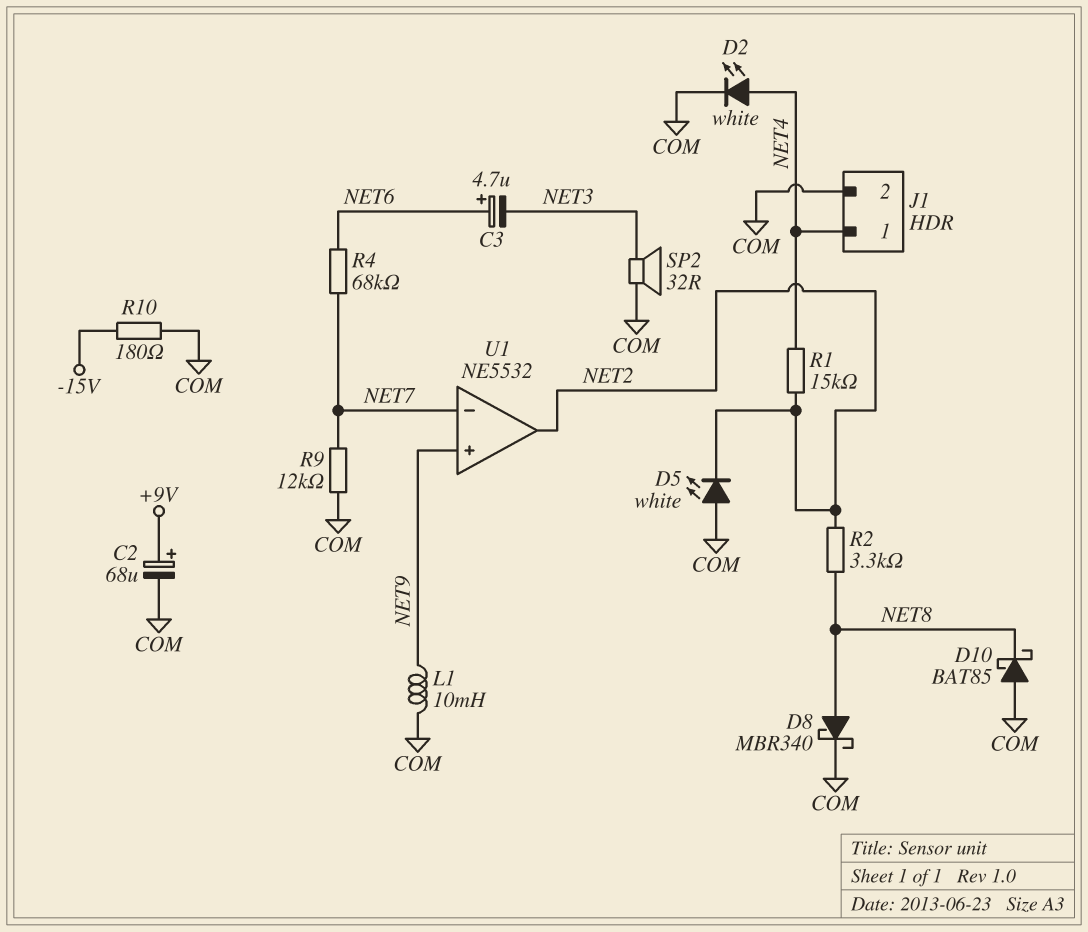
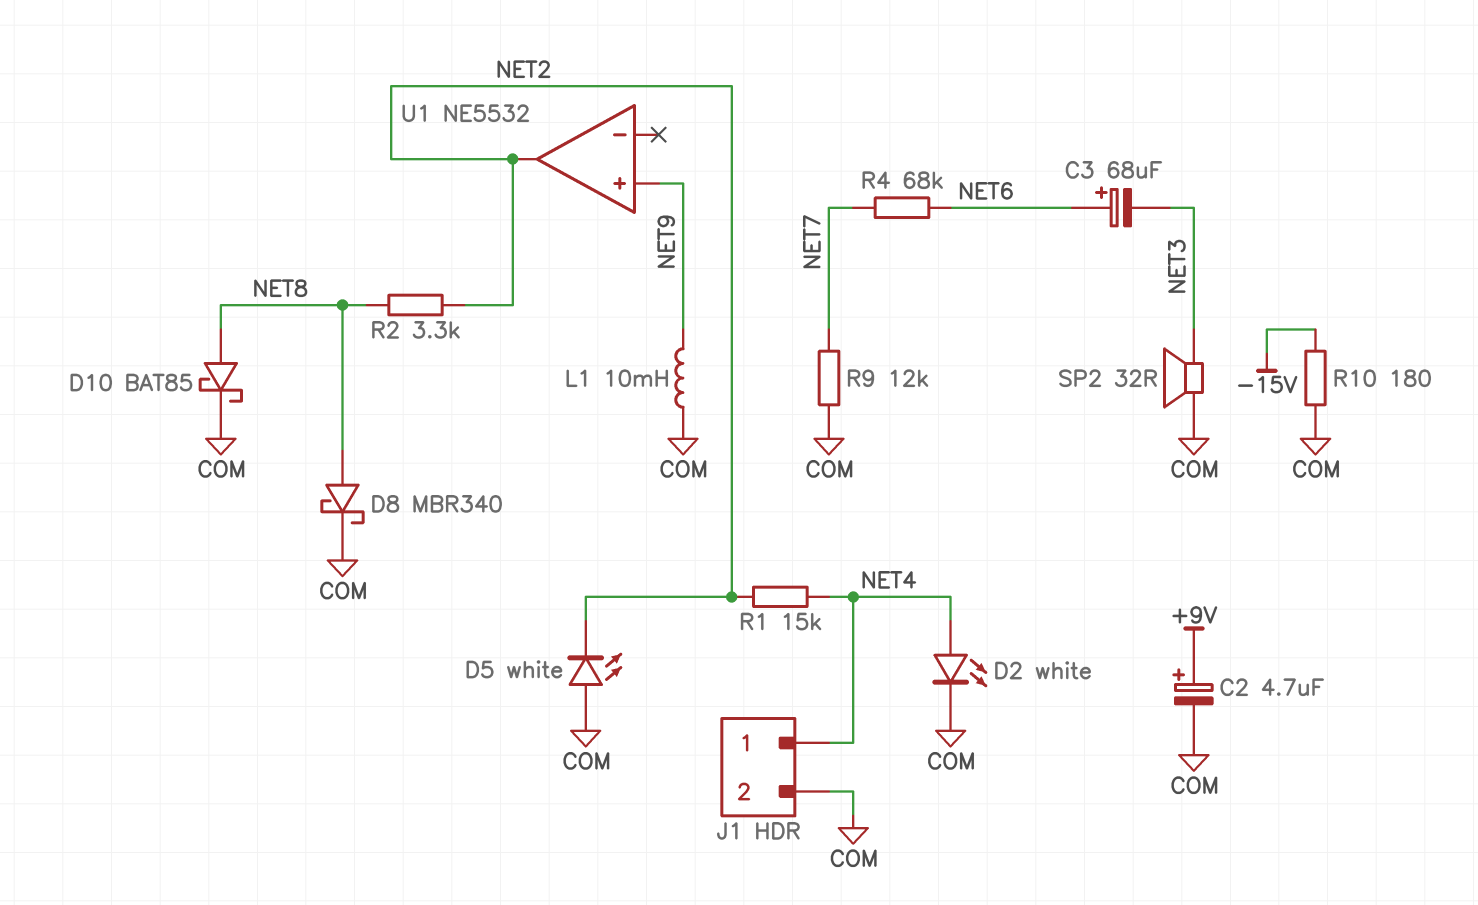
C2: 68uF (plus +9V, minus COM) -> 4.7uF (plus +9V, minus COM)
C3: 4.7uF (plus NET6, minus NET3) -> 68uF (plus NET6, minus NET3)
D10: schottky BAT85 (A COM, K NET8) -> schottky BAT85 (A NET8, K COM)
U1 pin in-: NET7 -> none

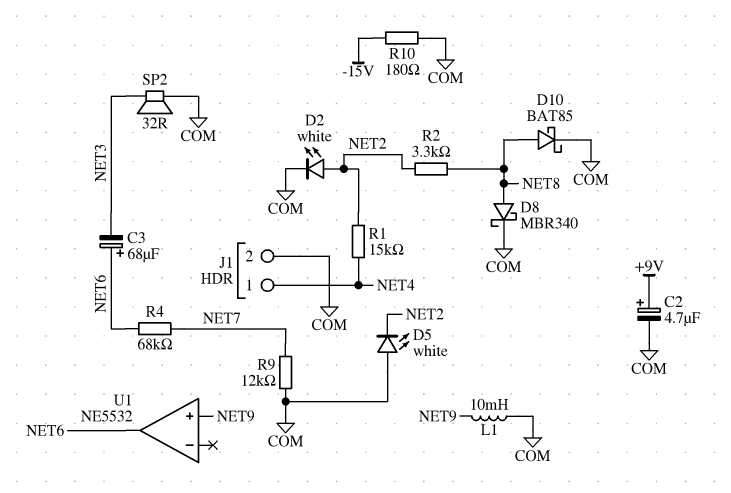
D2: LED white (A NET4, K COM) -> LED white (A NET2, K COM)
U1 pin out: NET2 -> NET6

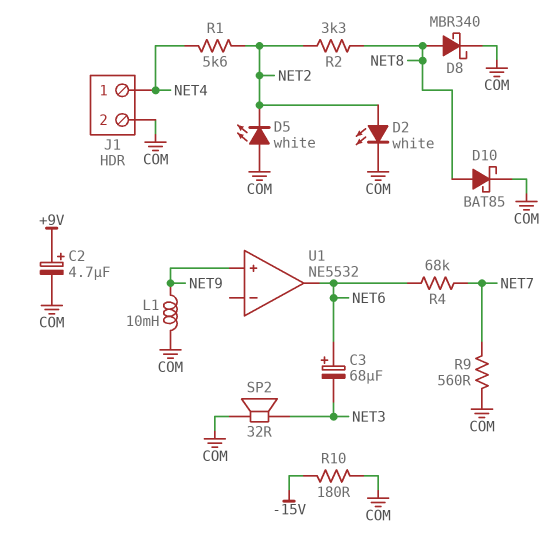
R1: 15k (NET2, NET4) -> 5.6k (NET2, NET4)
R9: 12k (COM, NET7) -> 560 (COM, NET7)

